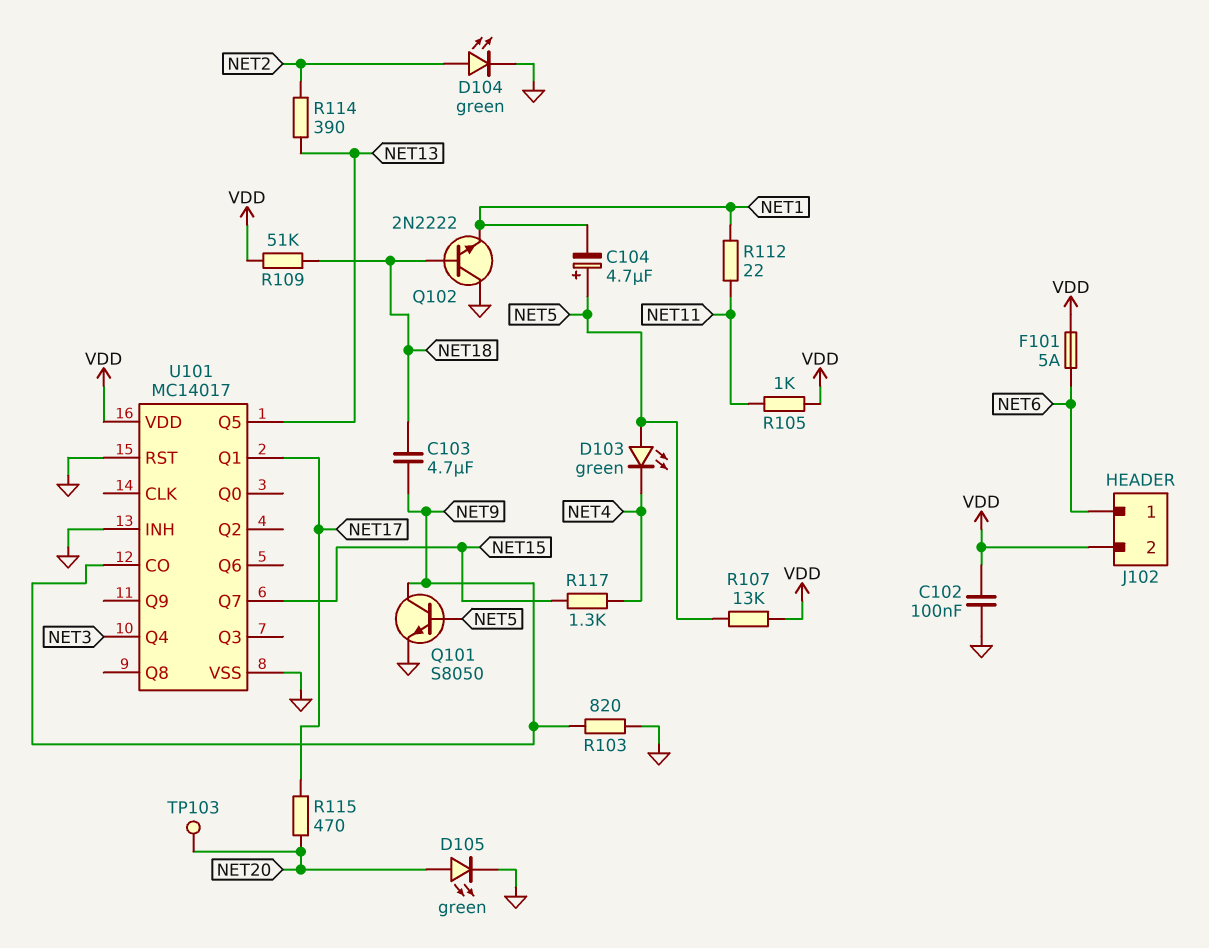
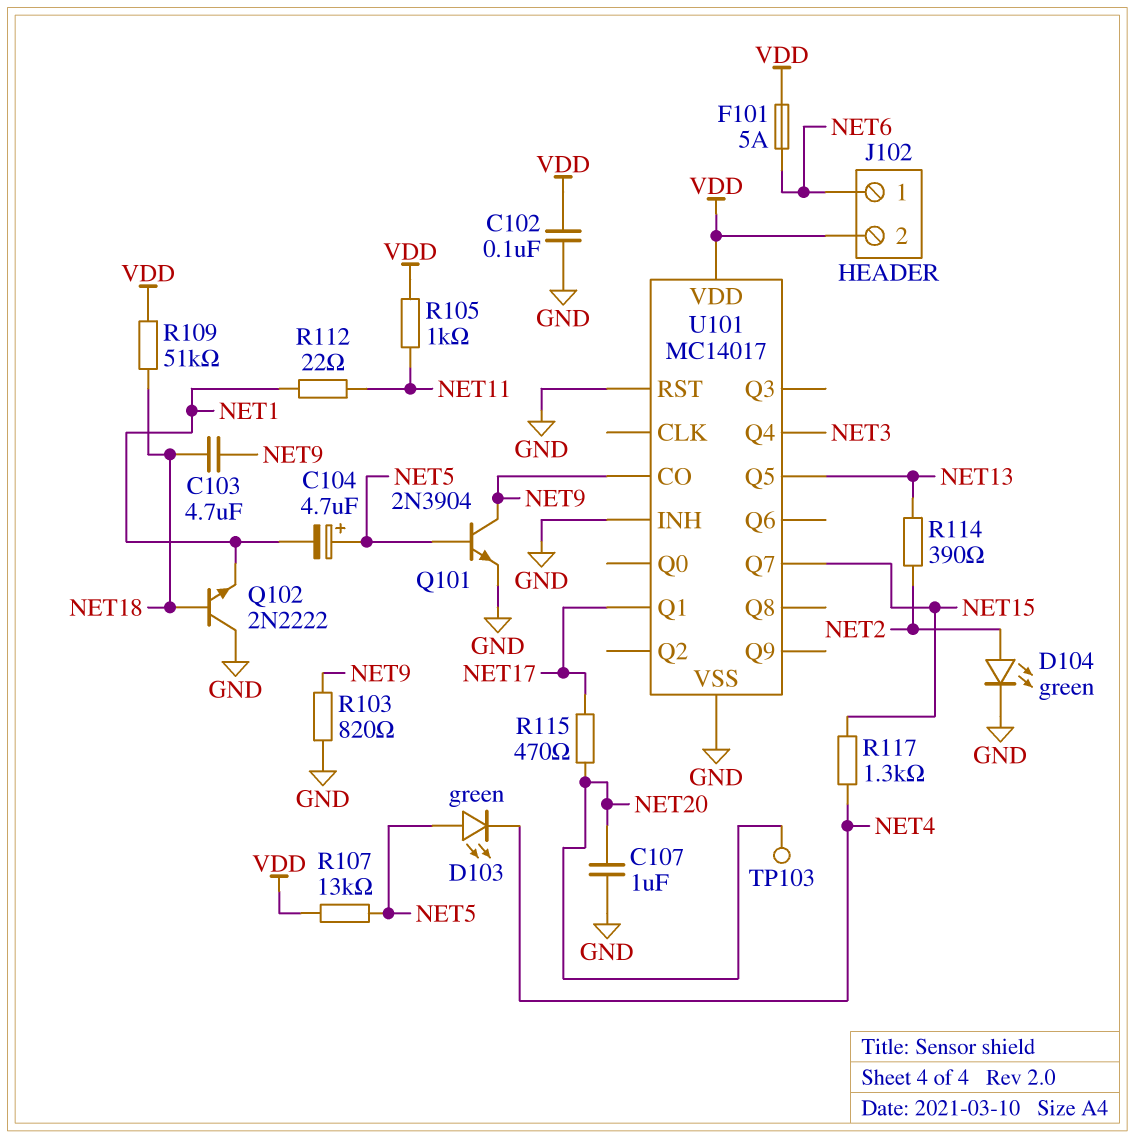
C107: none -> 1uF (GND, NET20)
D105: LED green (A NET20, K GND) -> none
Q101: NPN S8050 (B NET5, C NET9, E GND) -> NPN 2N3904 (B NET5, C NET9, E GND)

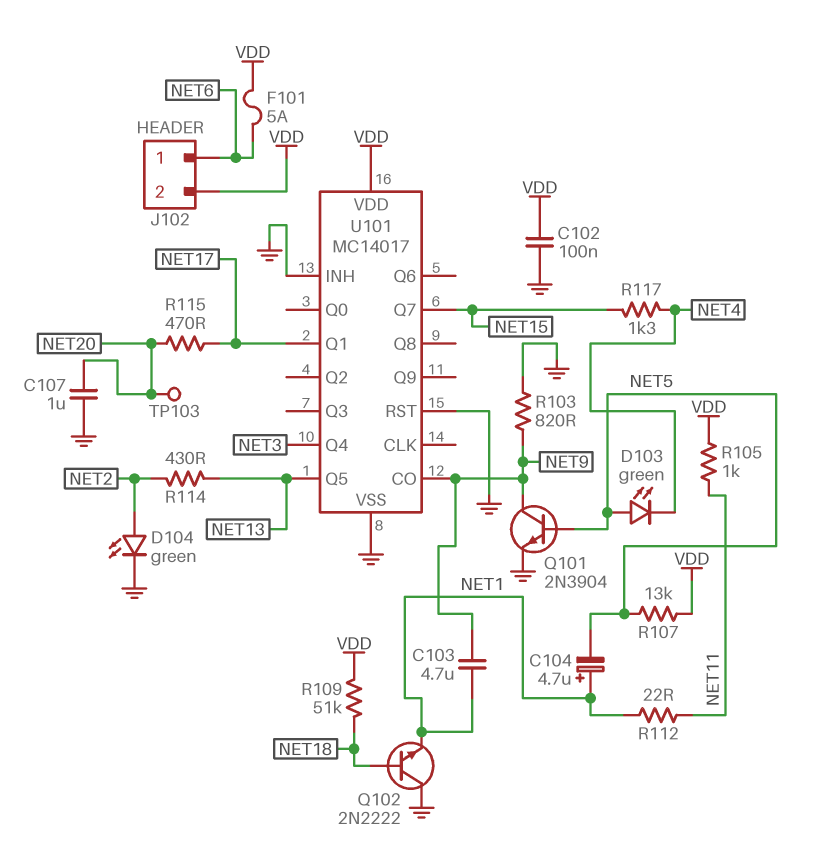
C103: 4.7uF (NET9, NET18) -> 4.7uF (NET1, NET9)
C104: 4.7uF (plus NET5, minus NET1) -> 4.7uF (plus NET1, minus NET5)
R114: 390 (NET2, NET13) -> 430 (NET2, NET13)

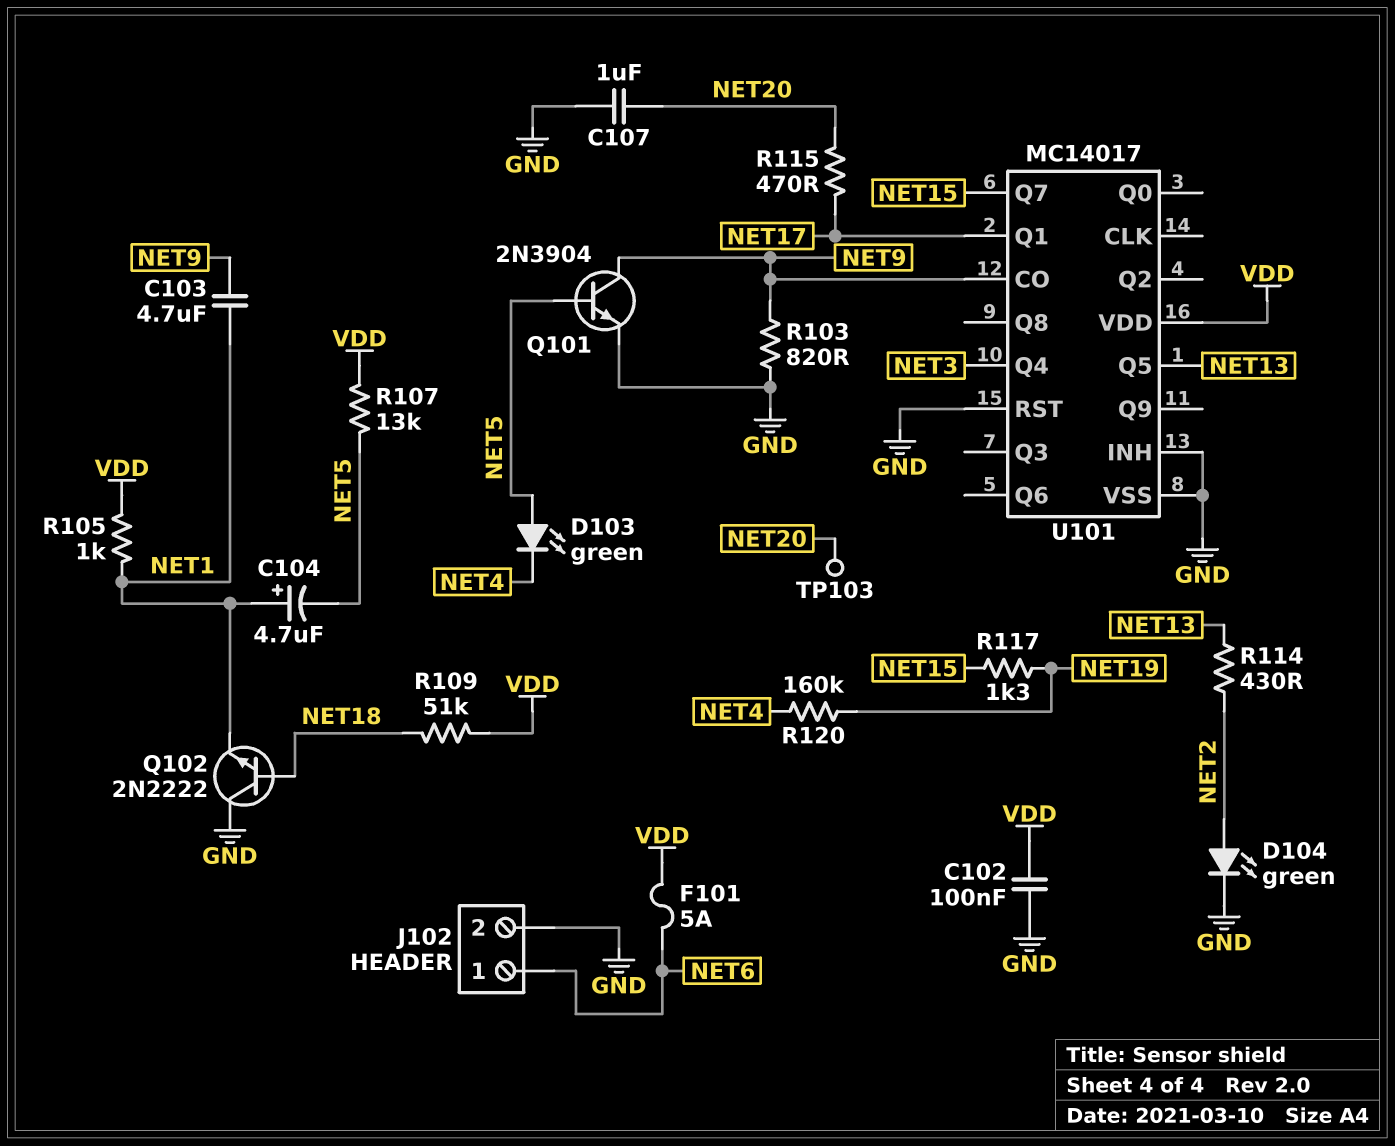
J102 pin 2: VDD -> GND
R105: 1k (NET11, VDD) -> 1k (NET1, VDD)
R112: 22 (NET1, NET11) -> none
R117: 1.3k (NET4, NET15) -> 1.3k (NET15, NET19)
R120: none -> 160k (NET4, NET19)

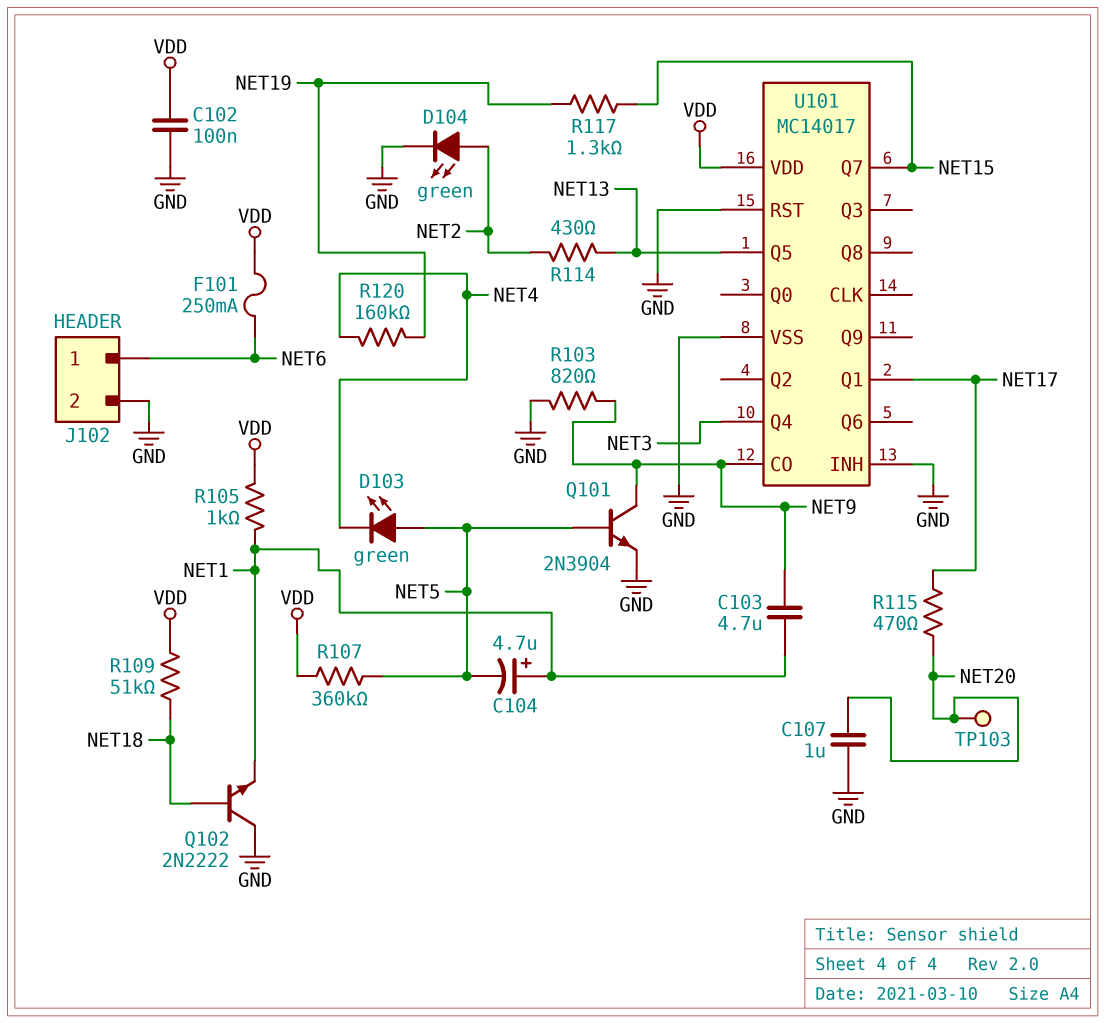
F101: 5A (NET6, VDD) -> 250mA (NET6, VDD)
R107: 13k (NET5, VDD) -> 360k (NET5, VDD)

